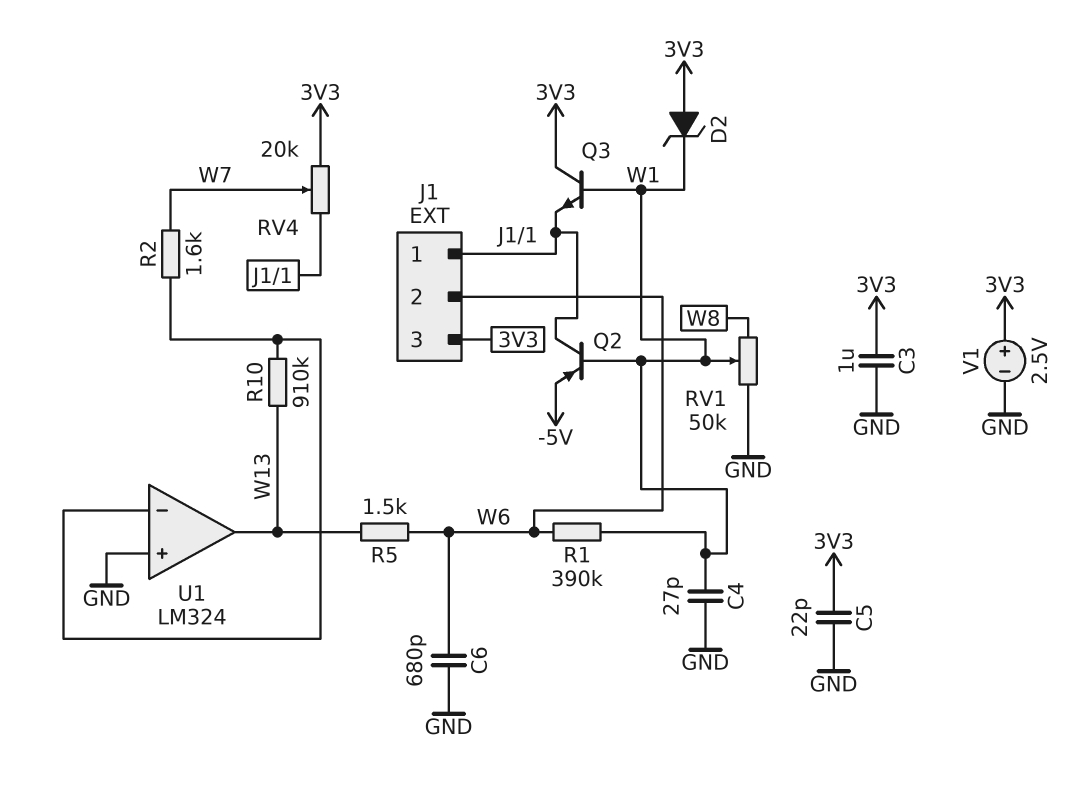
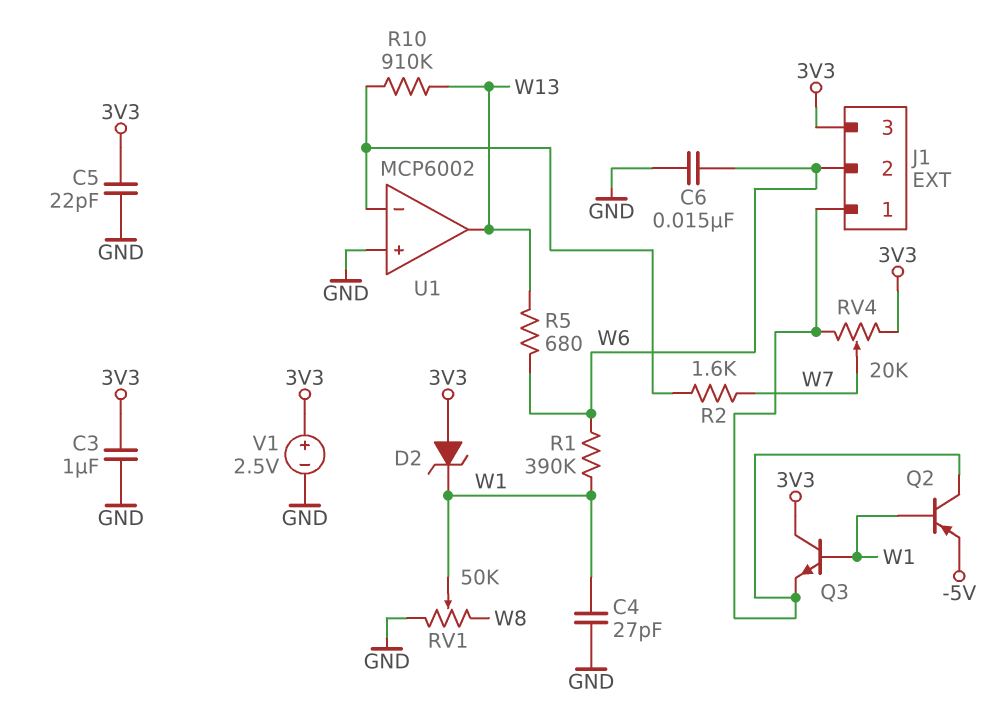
C6: 680pF (GND, W6) -> 15nF (GND, W6)
R5: 1.5k (W6, W13) -> 680 (W6, W13)
U1: LM324 -> MCP6002

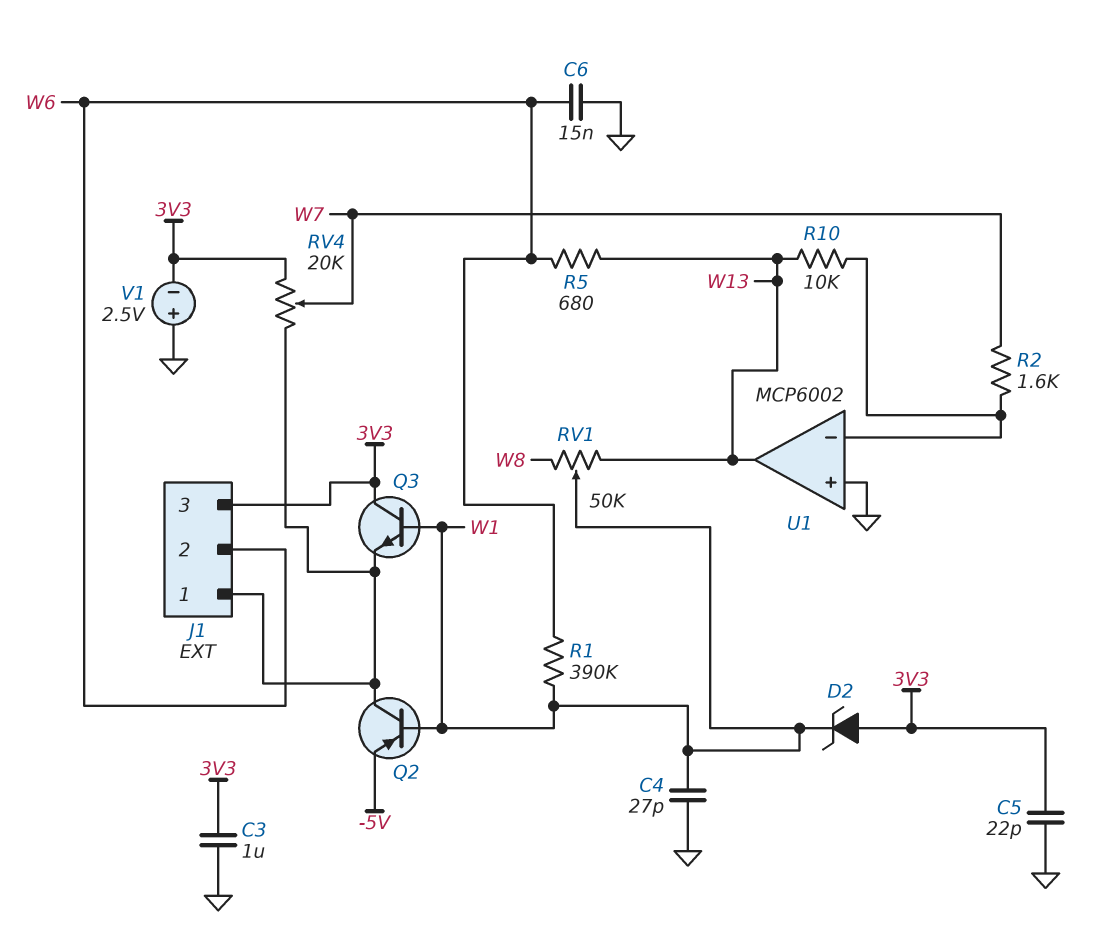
R10: 910k (U1/in-, W13) -> 10k (U1/in-, W13)
RV1: 50k (GND, W8, wiper W1) -> 50k (W8, W13, wiper W1)
V1: 2.5V (plus 3V3, minus GND) -> 2.5V (plus GND, minus 3V3)

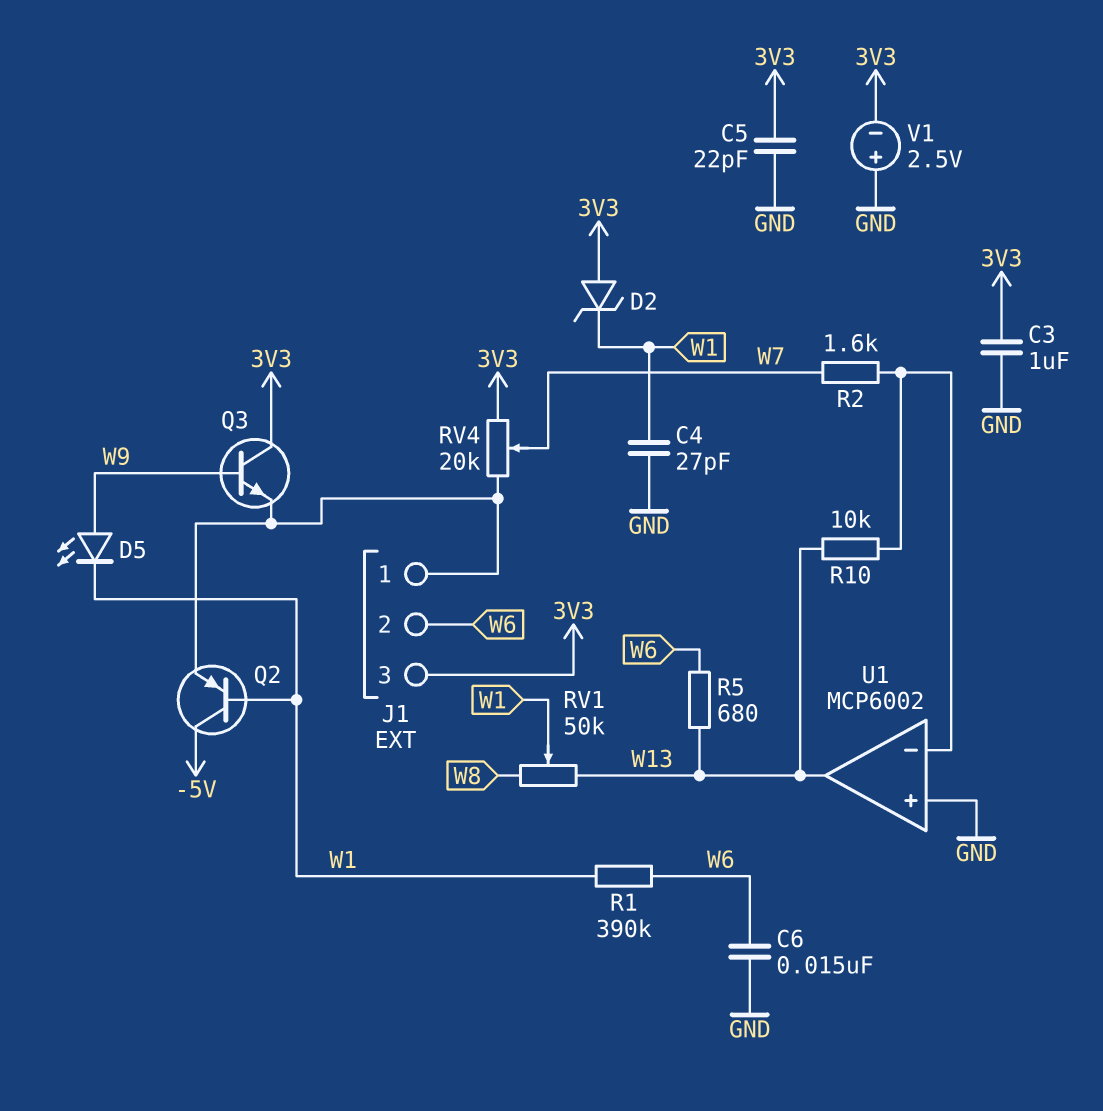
D5: none -> LED (A W9, K W1)
Q2: PNP (B W1, C J1/1, E -5V) -> PNP (B W1, C -5V, E J1/1)
Q3: NPN (B W1, C 3V3, E J1/1) -> NPN (B W9, C 3V3, E J1/1)

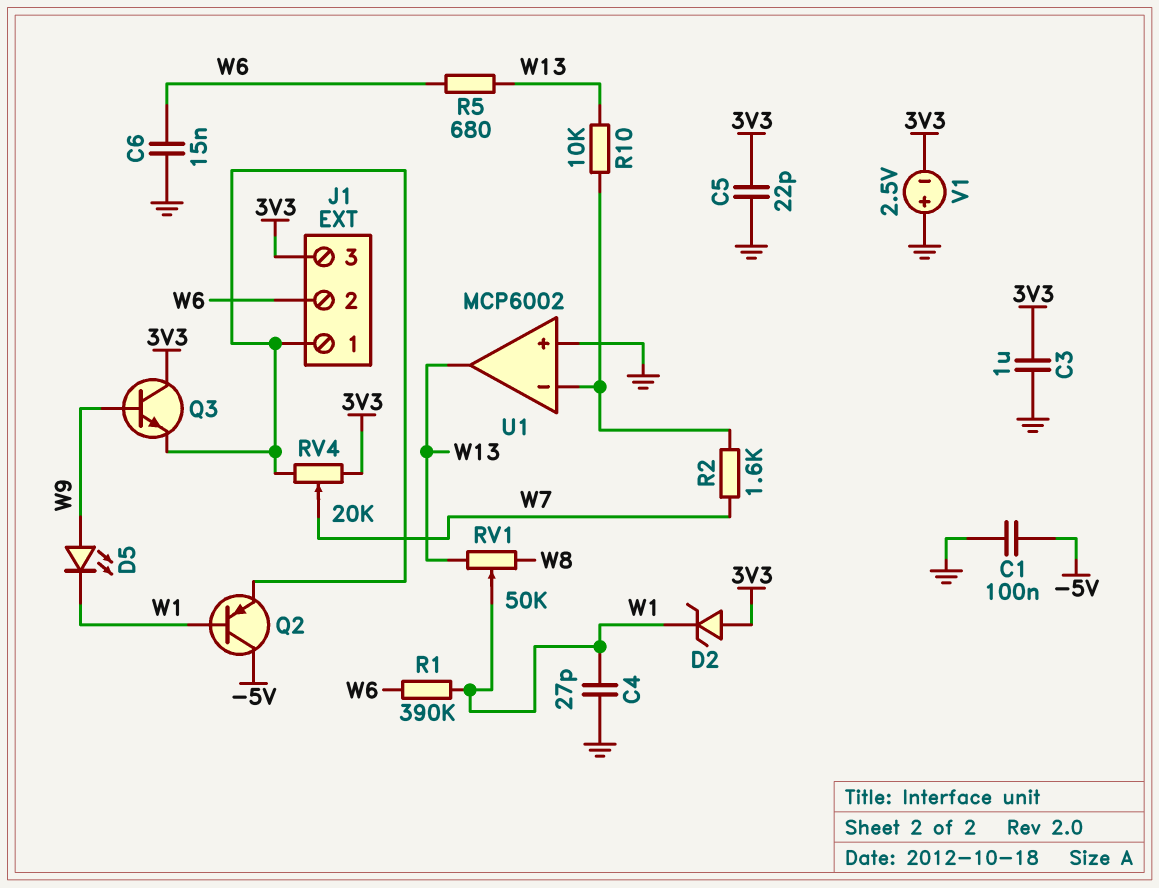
C1: none -> 100nF (-5V, GND)

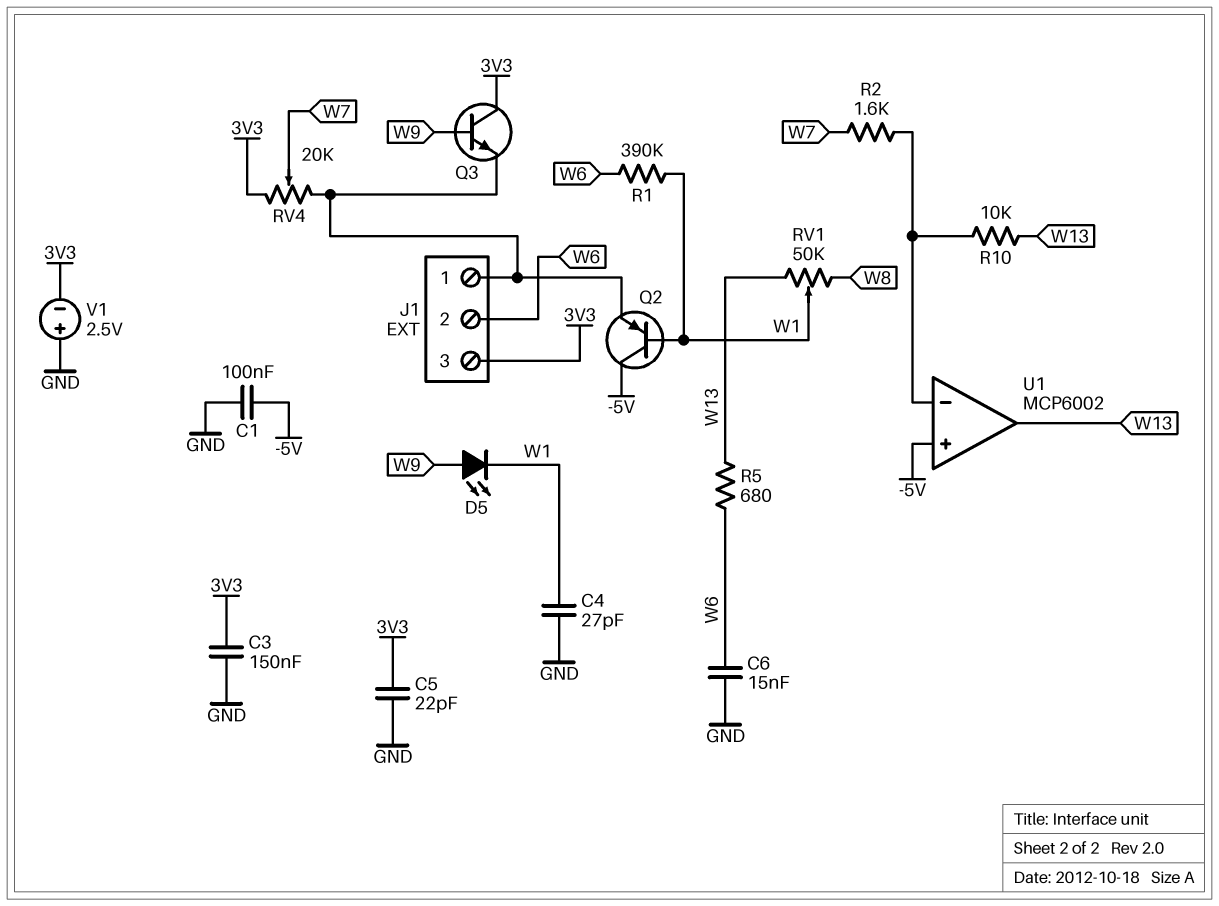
C3: 1uF (3V3, GND) -> 150nF (3V3, GND)
D2: zener (A 3V3, K W1) -> none
U1 pin in+: GND -> -5V

